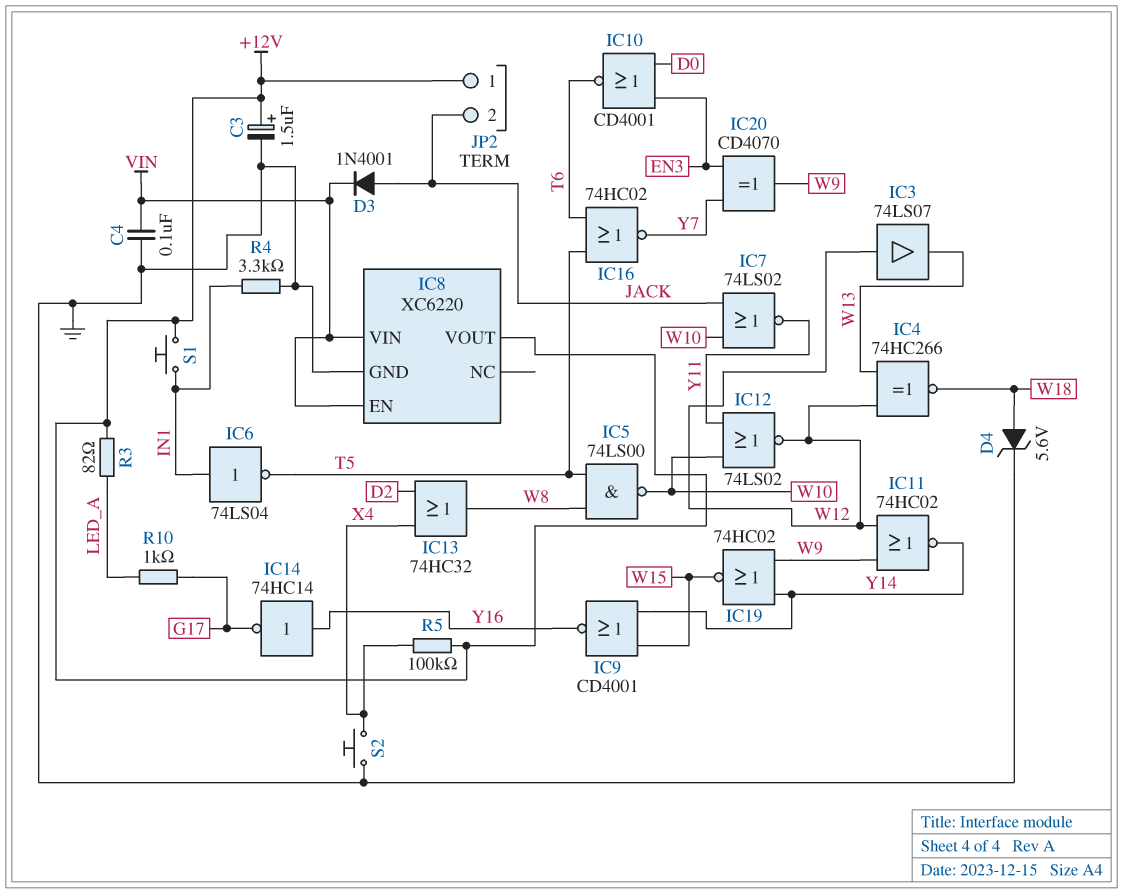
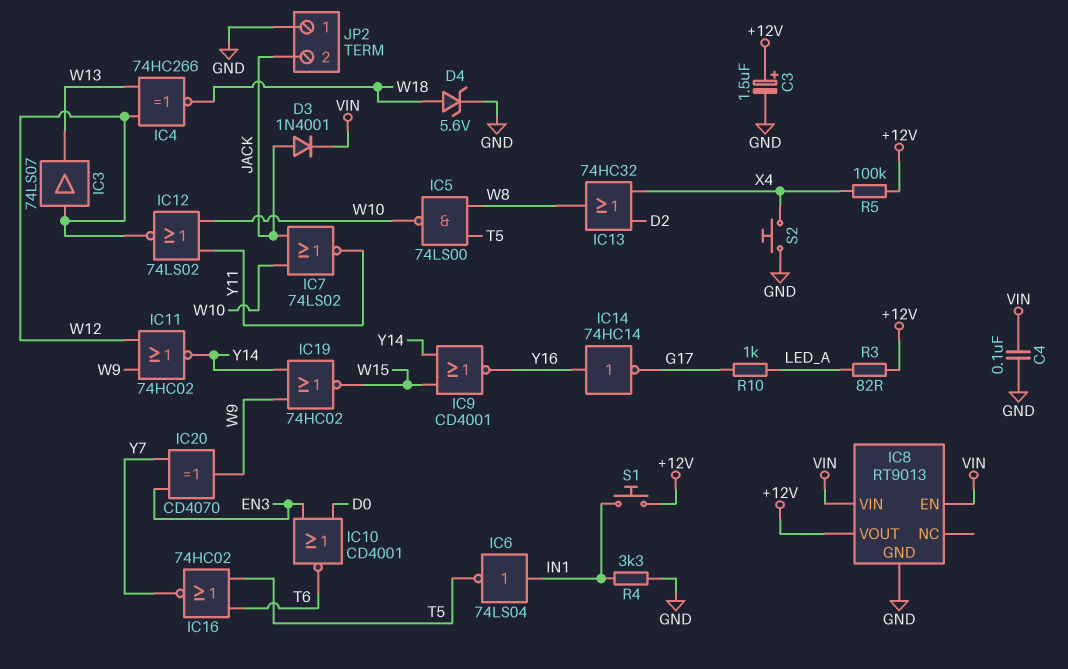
IC8: XC6220 -> RT9013
JP2 pin 1: +12V -> GND

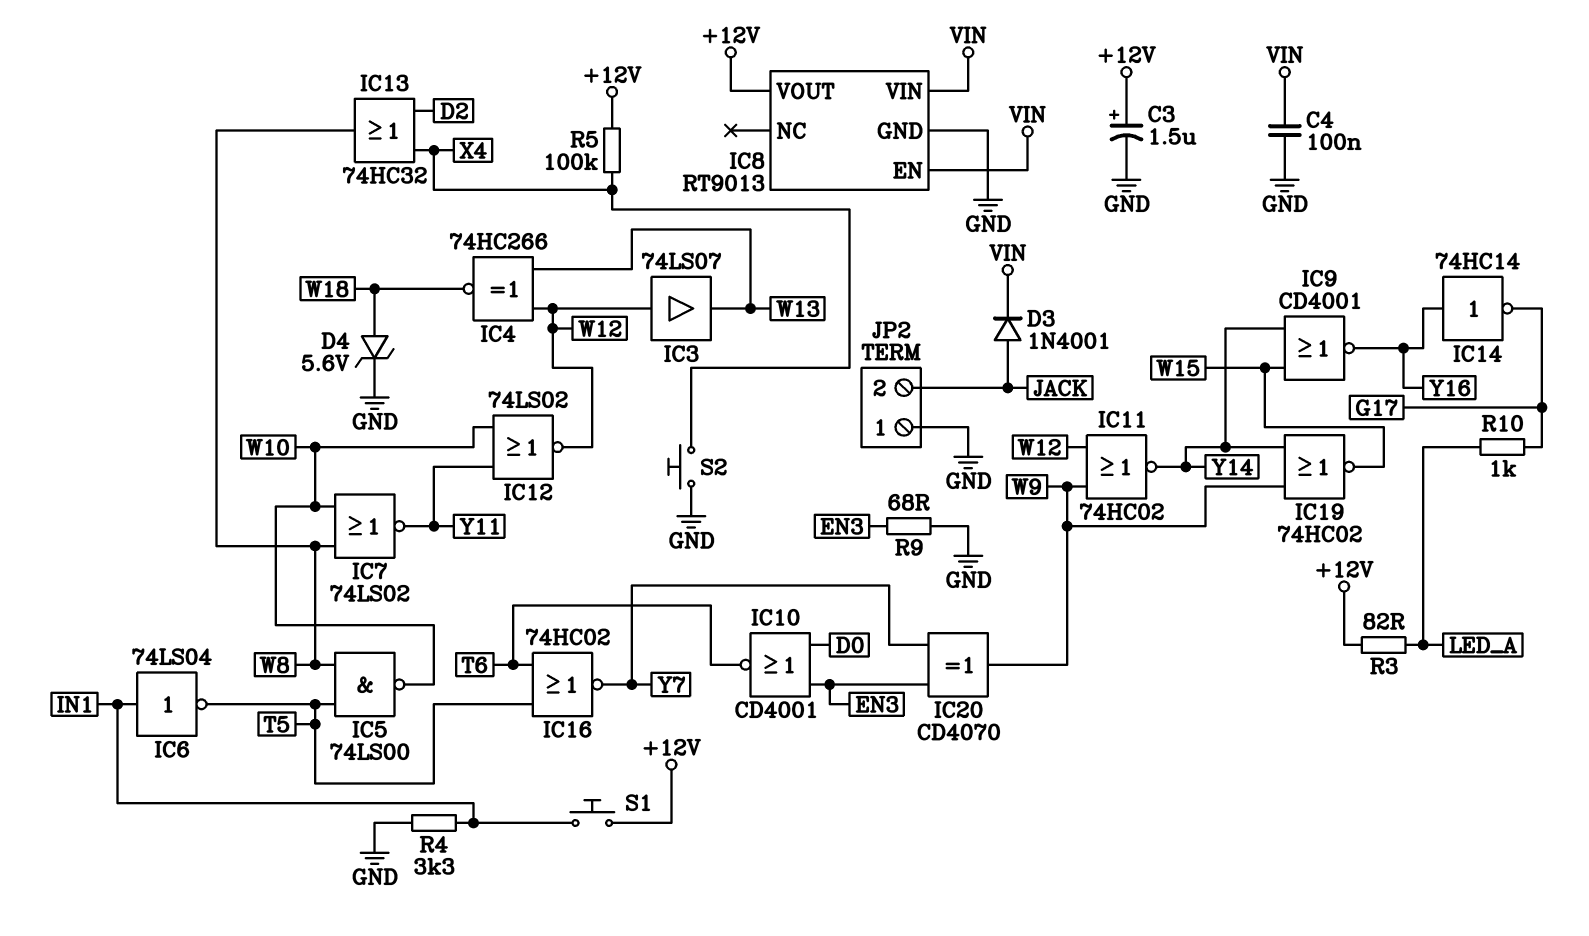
IC7: NOR 74LS02 (in JACK, in W10, out Y11) -> NOR 74LS02 (in W8, in W10, out Y11)
R9: none -> 68 (EN3, GND)

